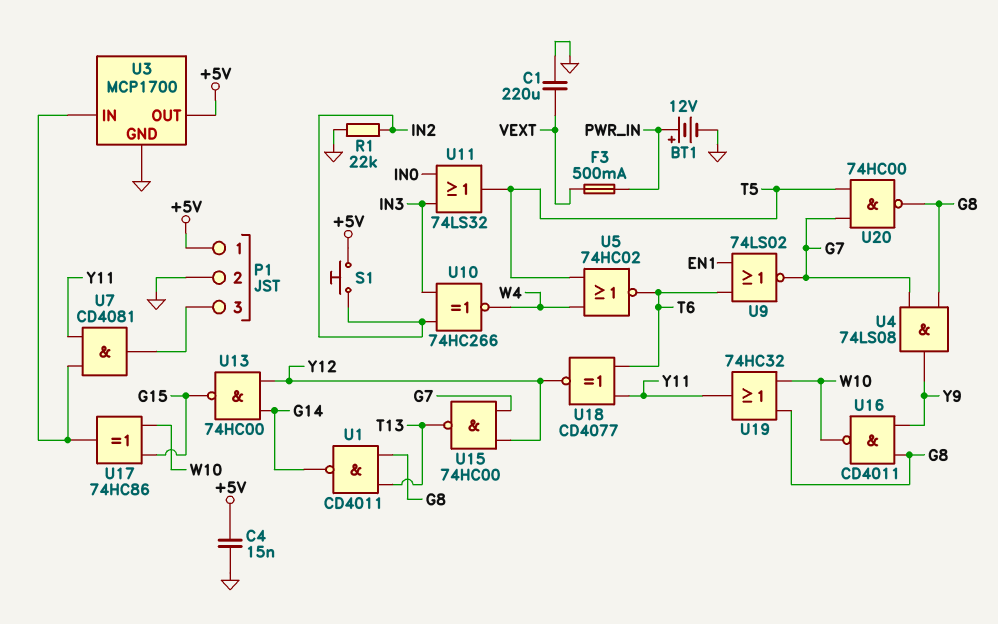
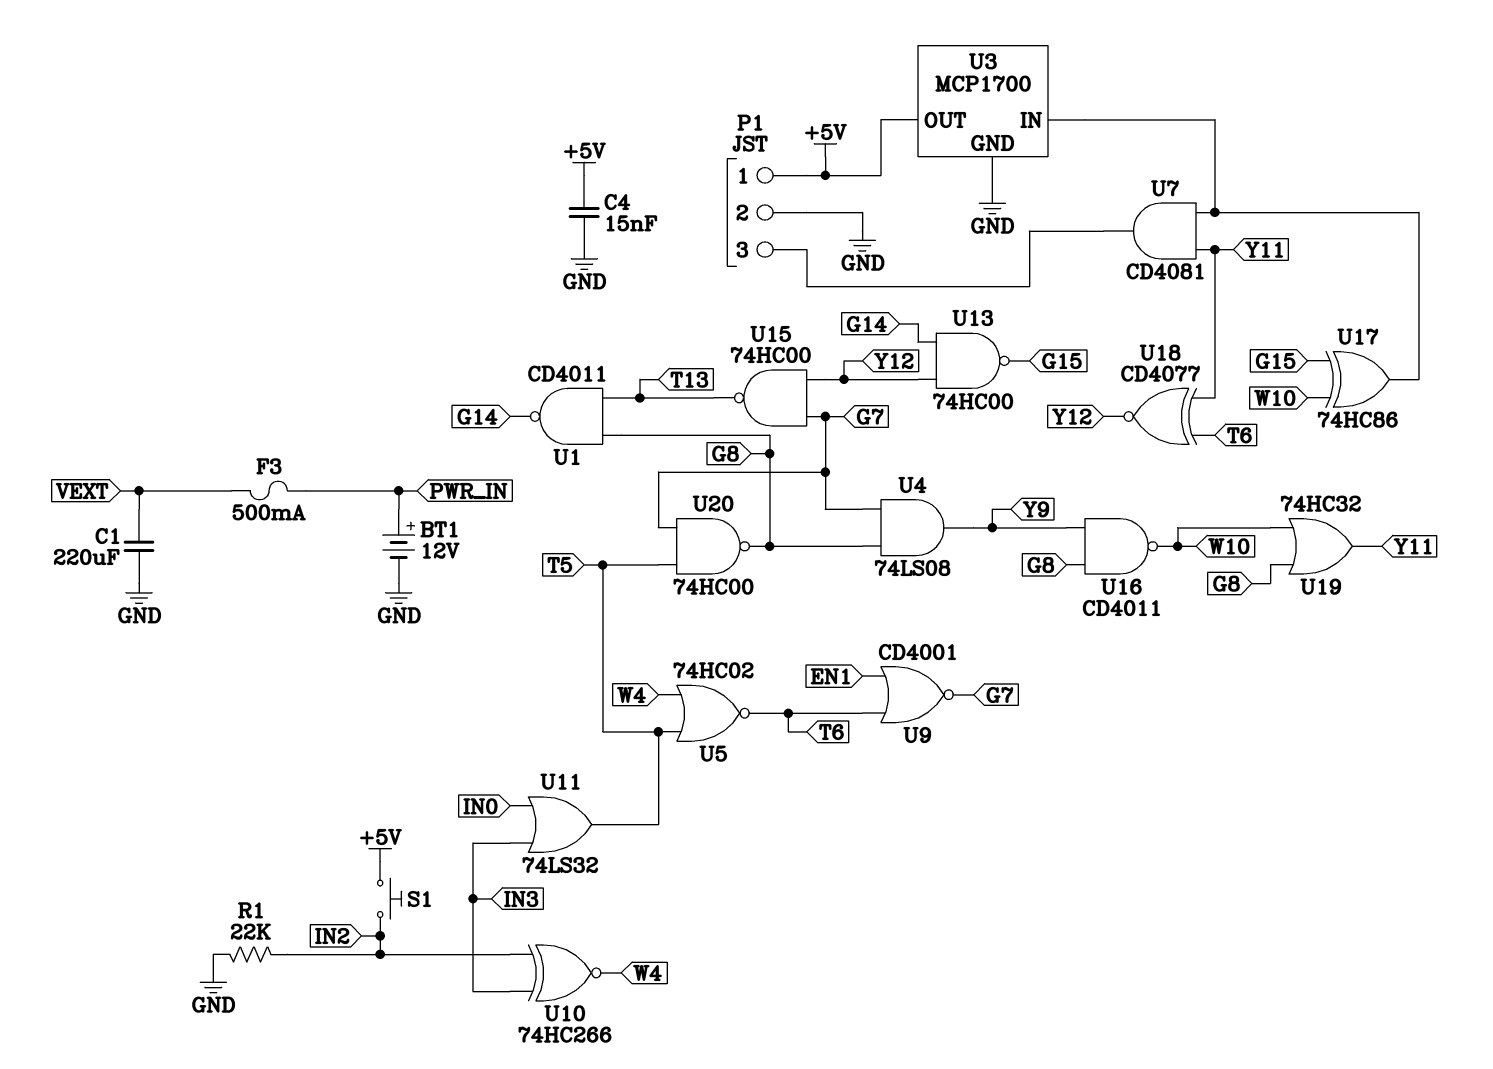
U9: NOR 74LS02 (in EN1, in T6, out G7) -> NOR CD4001 (in EN1, in T6, out G7)

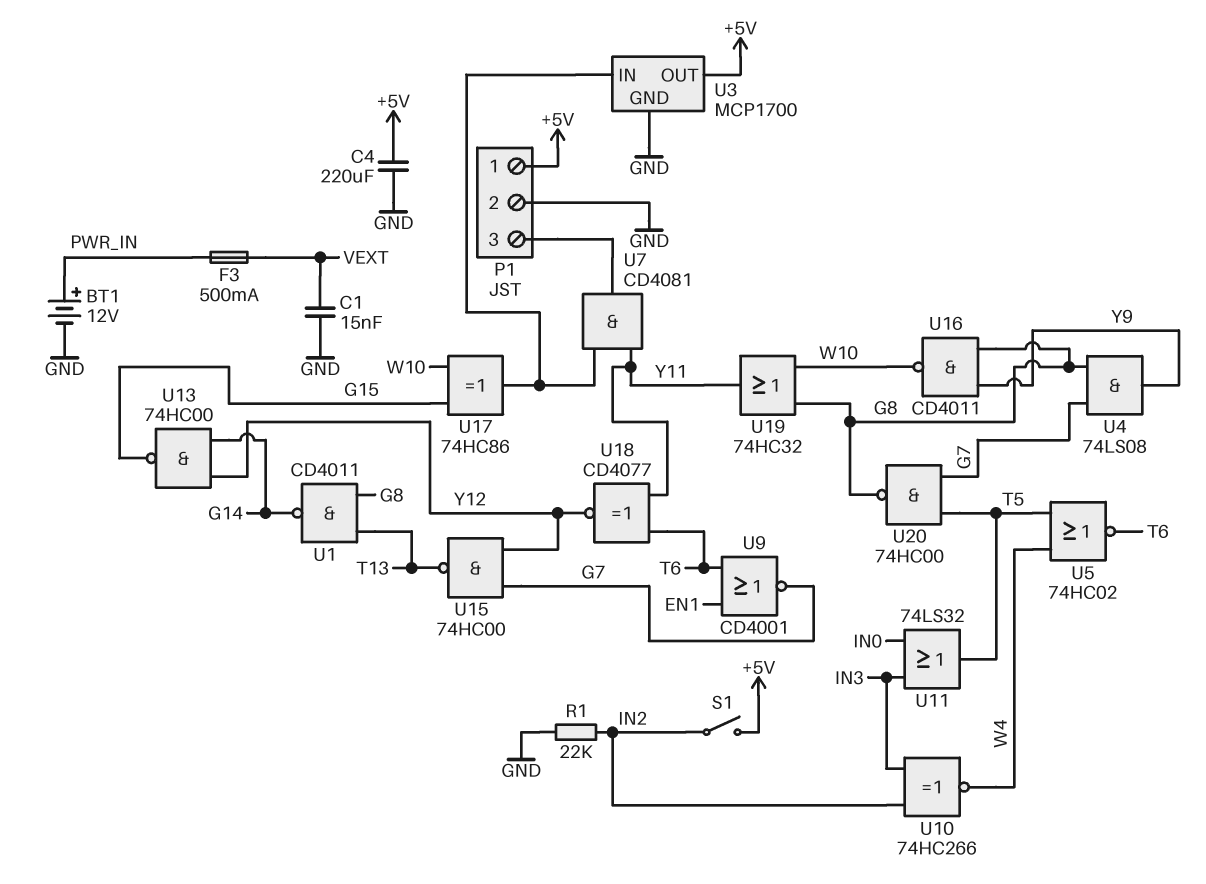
C1: 220uF (GND, VEXT) -> 15nF (GND, VEXT)
C4: 15nF (+5V, GND) -> 220uF (+5V, GND)
S1: button (+5V, IN2) -> switch (+5V, IN2)

